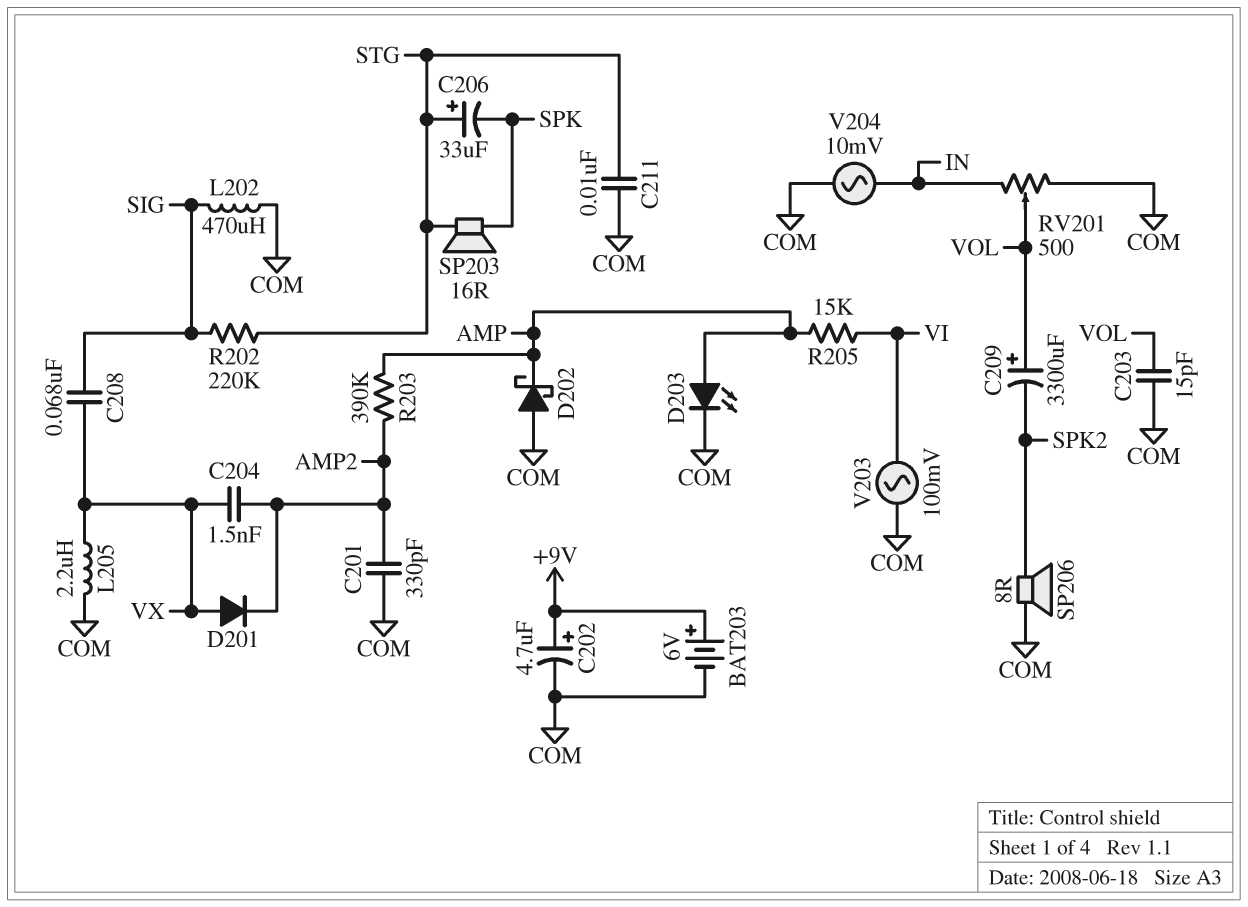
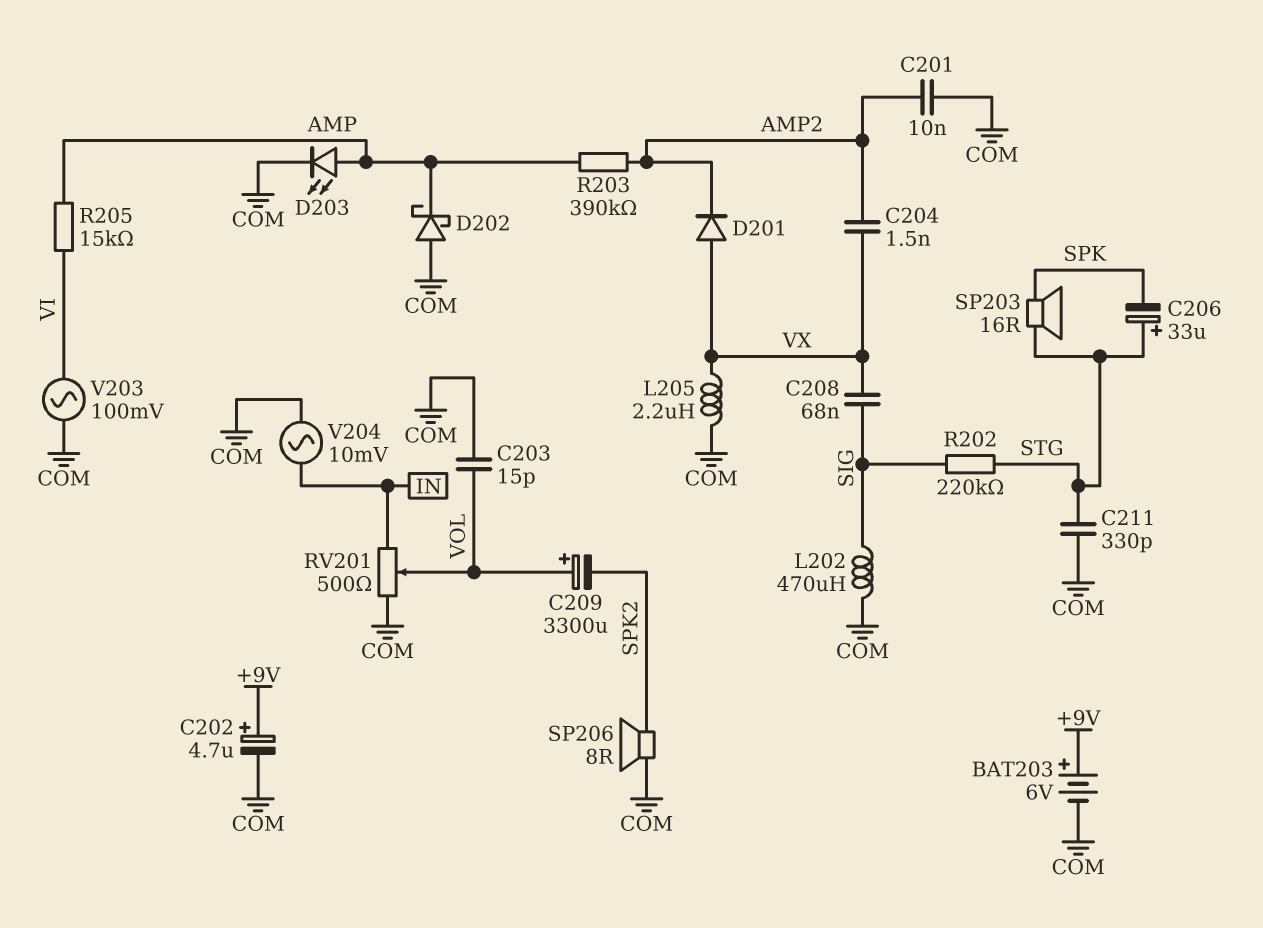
C201: 330pF (AMP2, COM) -> 10nF (AMP2, COM)
C211: 10nF (COM, STG) -> 330pF (COM, STG)

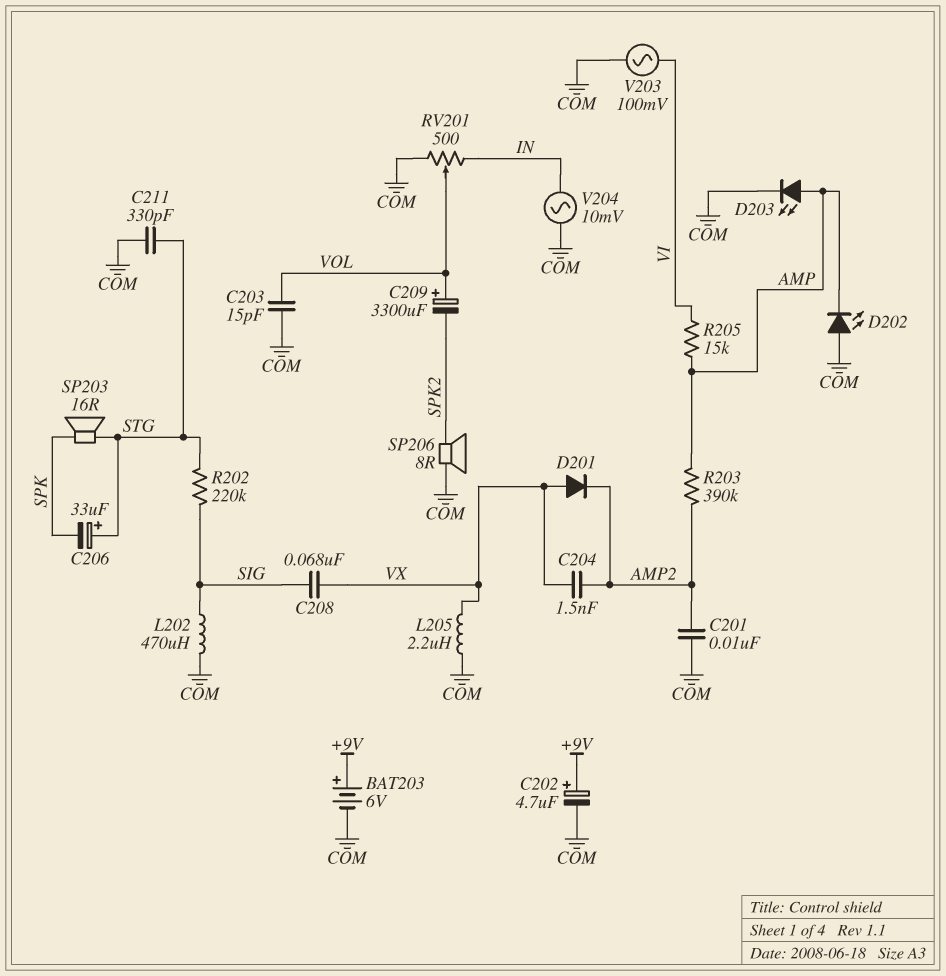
D202: schottky (A COM, K AMP) -> LED (A COM, K AMP)

